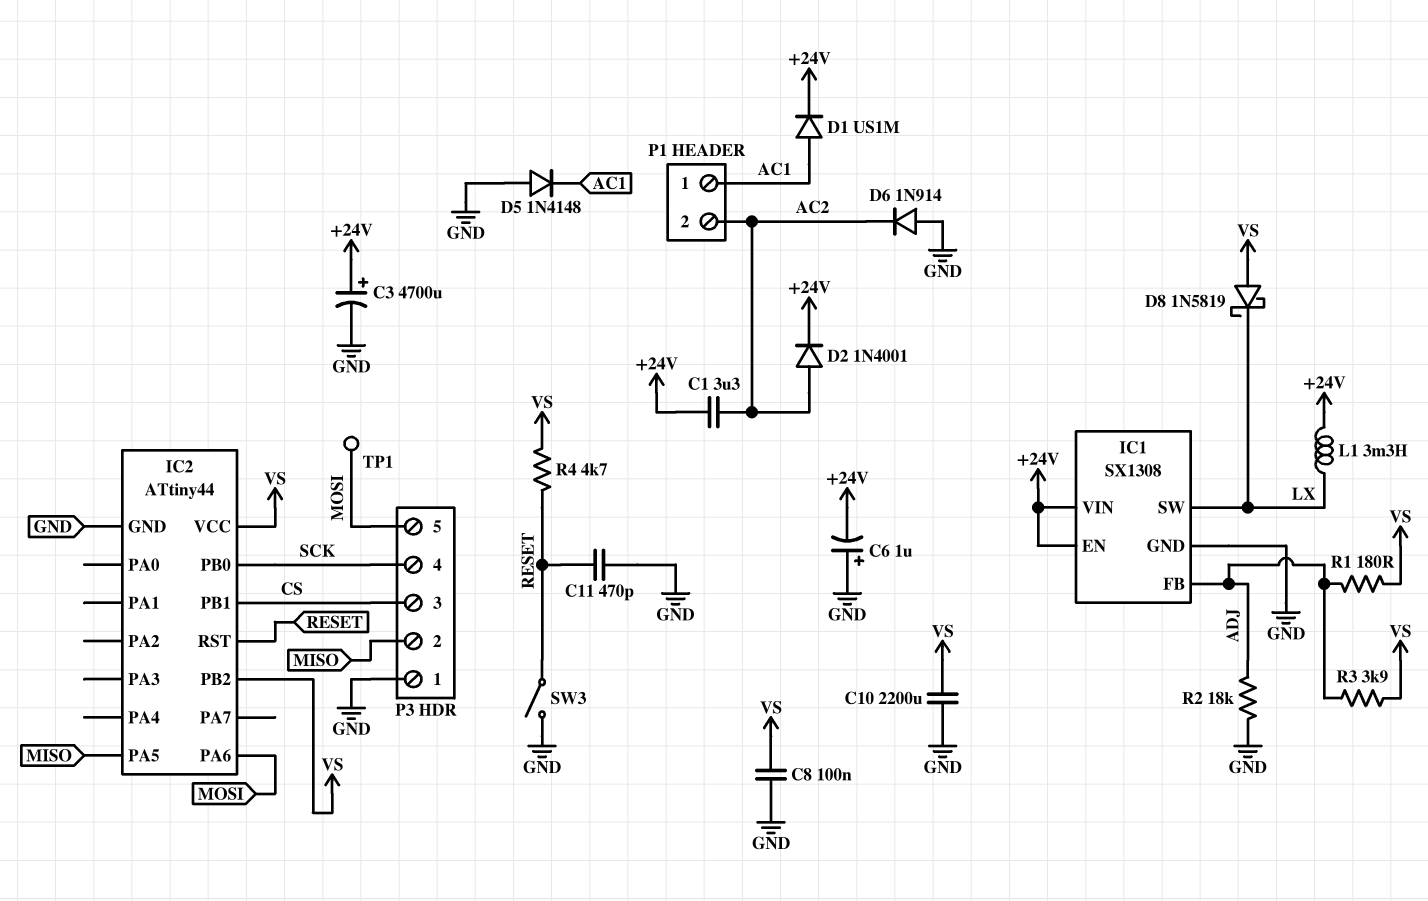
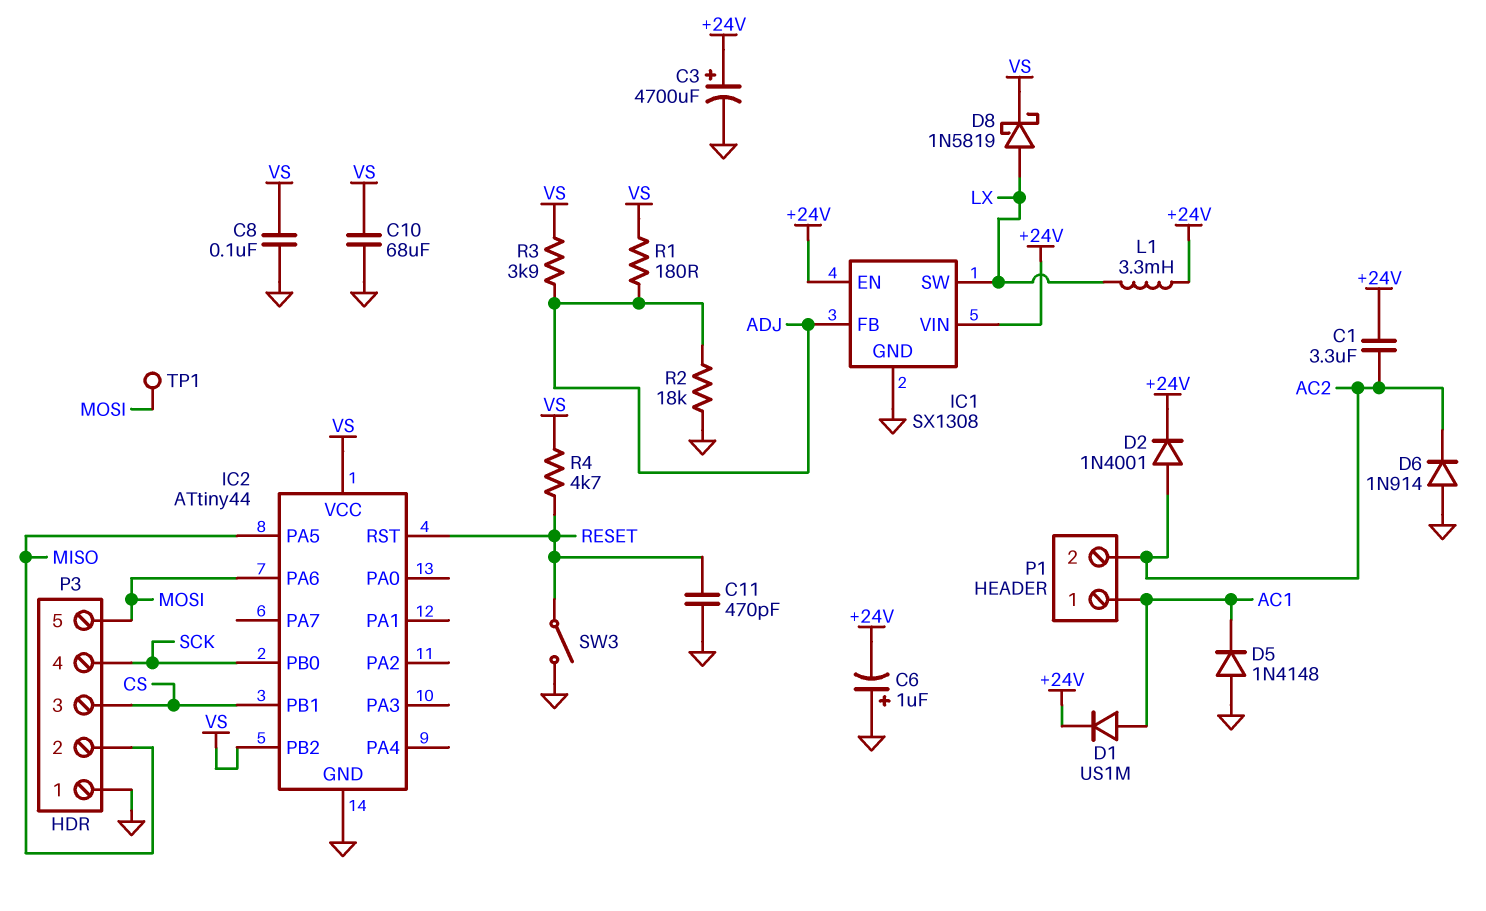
C10: 2200uF (GND, VS) -> 68uF (GND, VS)
D8: schottky 1N5819 (A VS, K LX) -> schottky 1N5819 (A LX, K VS)

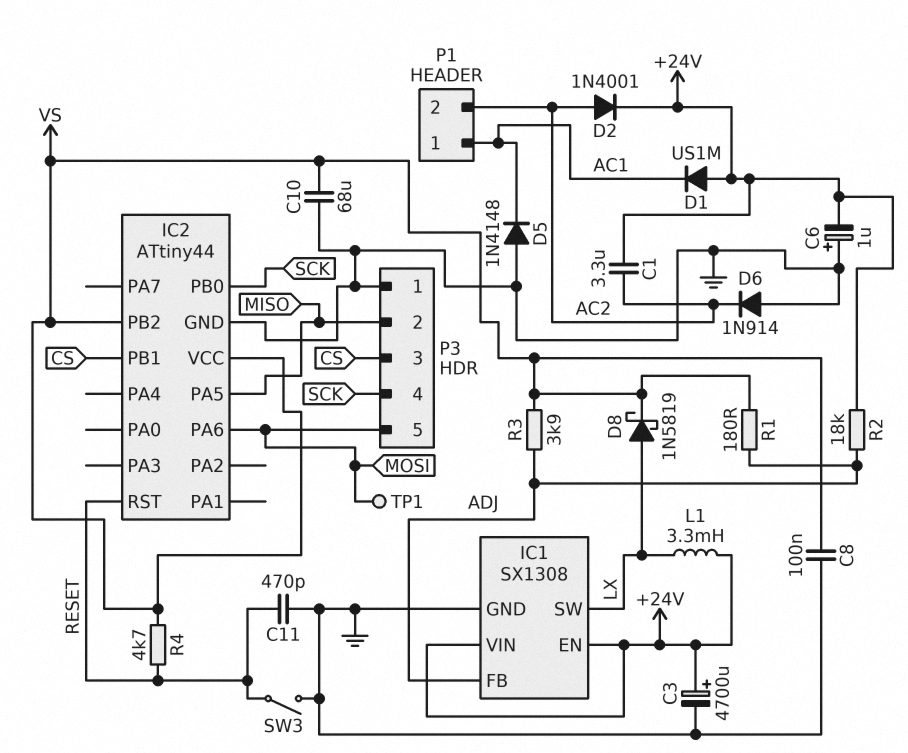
D1: diode US1M (A AC1, K +24V) -> diode US1M (A +24V, K AC1)
R2: 18k (ADJ, GND) -> 18k (+24V, ADJ)

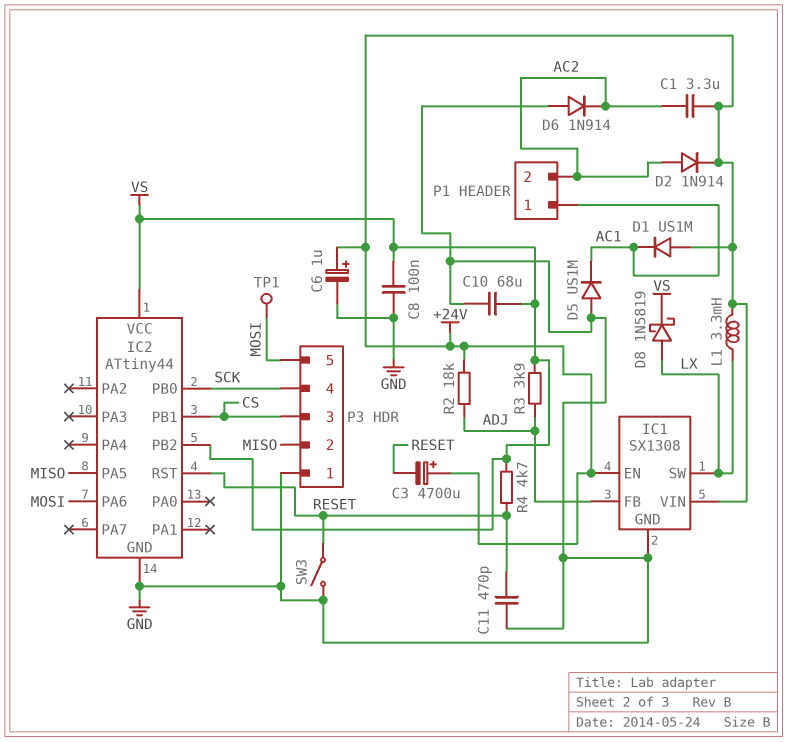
C3: 4700uF (plus +24V, minus GND) -> 4700uF (plus +24V, minus RESET)
C6: 1uF (plus GND, minus +24V) -> 1uF (plus +24V, minus GND)
D2: diode 1N4001 (A AC2, K +24V) -> diode 1N914 (A AC2, K +24V)
D5: diode 1N4148 (A GND, K AC1) -> diode US1M (A GND, K AC1)
R1: 180 (ADJ, VS) -> none

